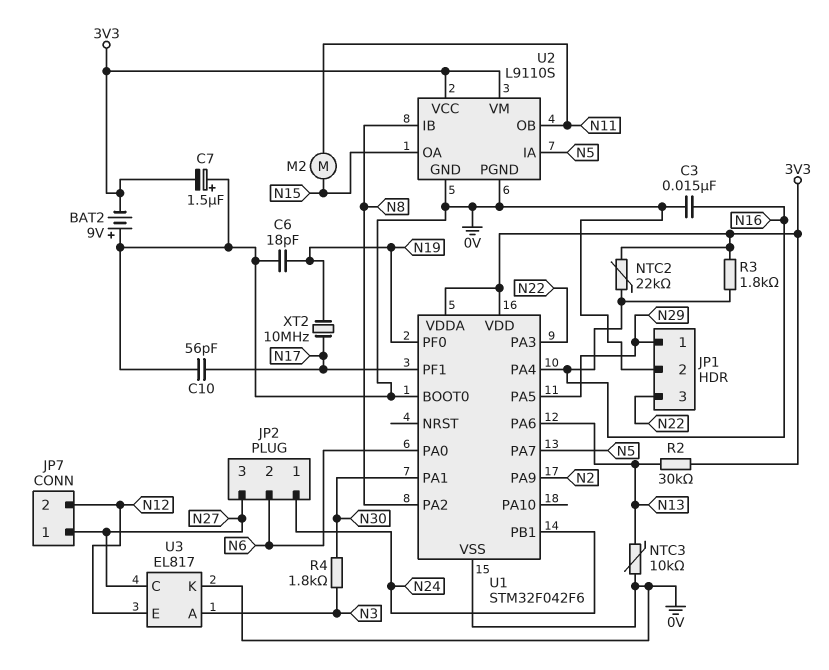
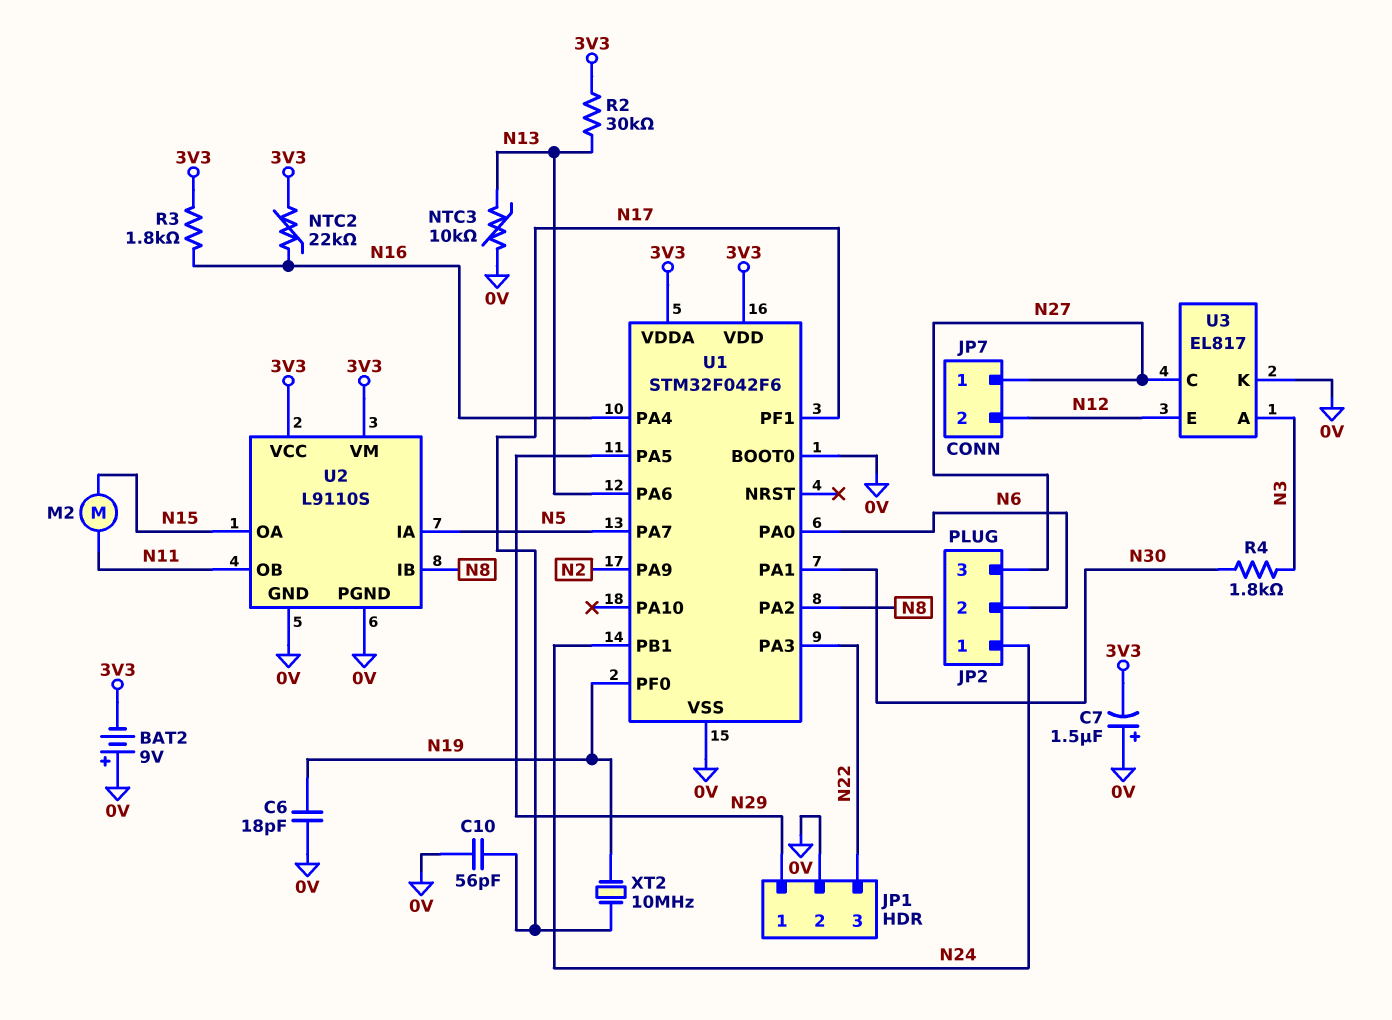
C3: 15nF (0V, N16) -> none

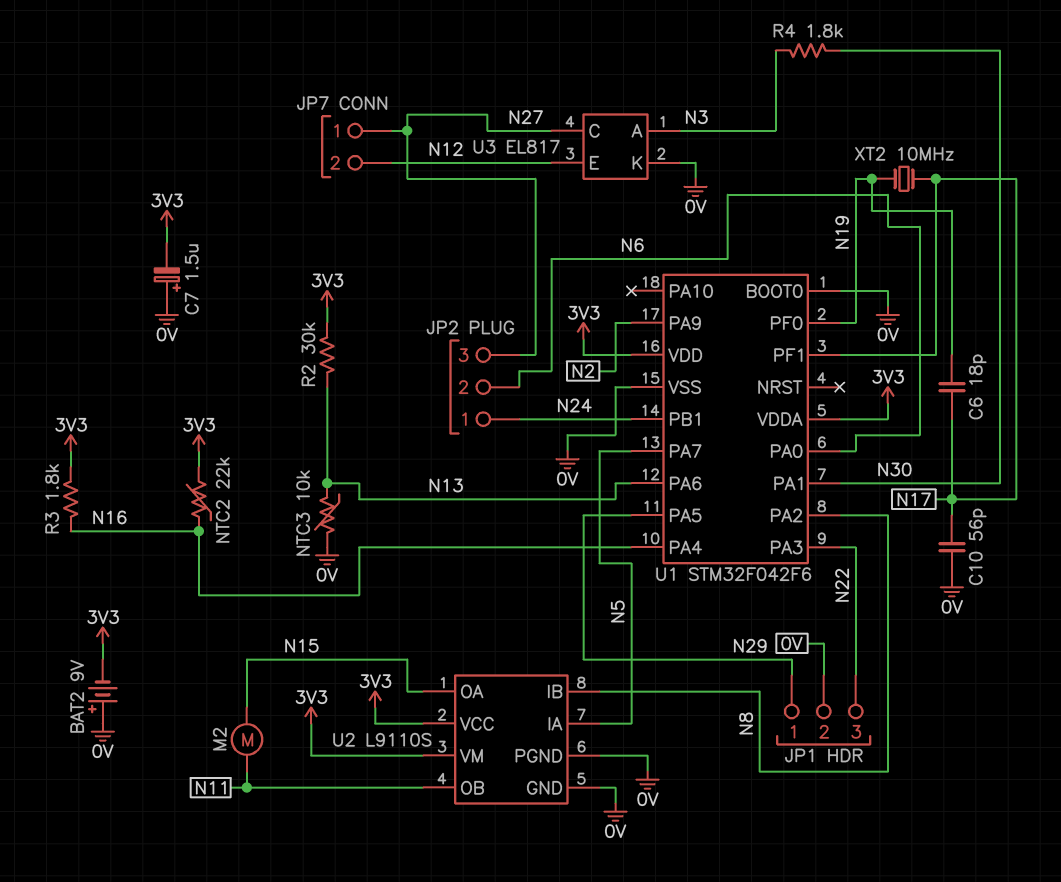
C6: 18pF (0V, N19) -> 18pF (N17, N19)

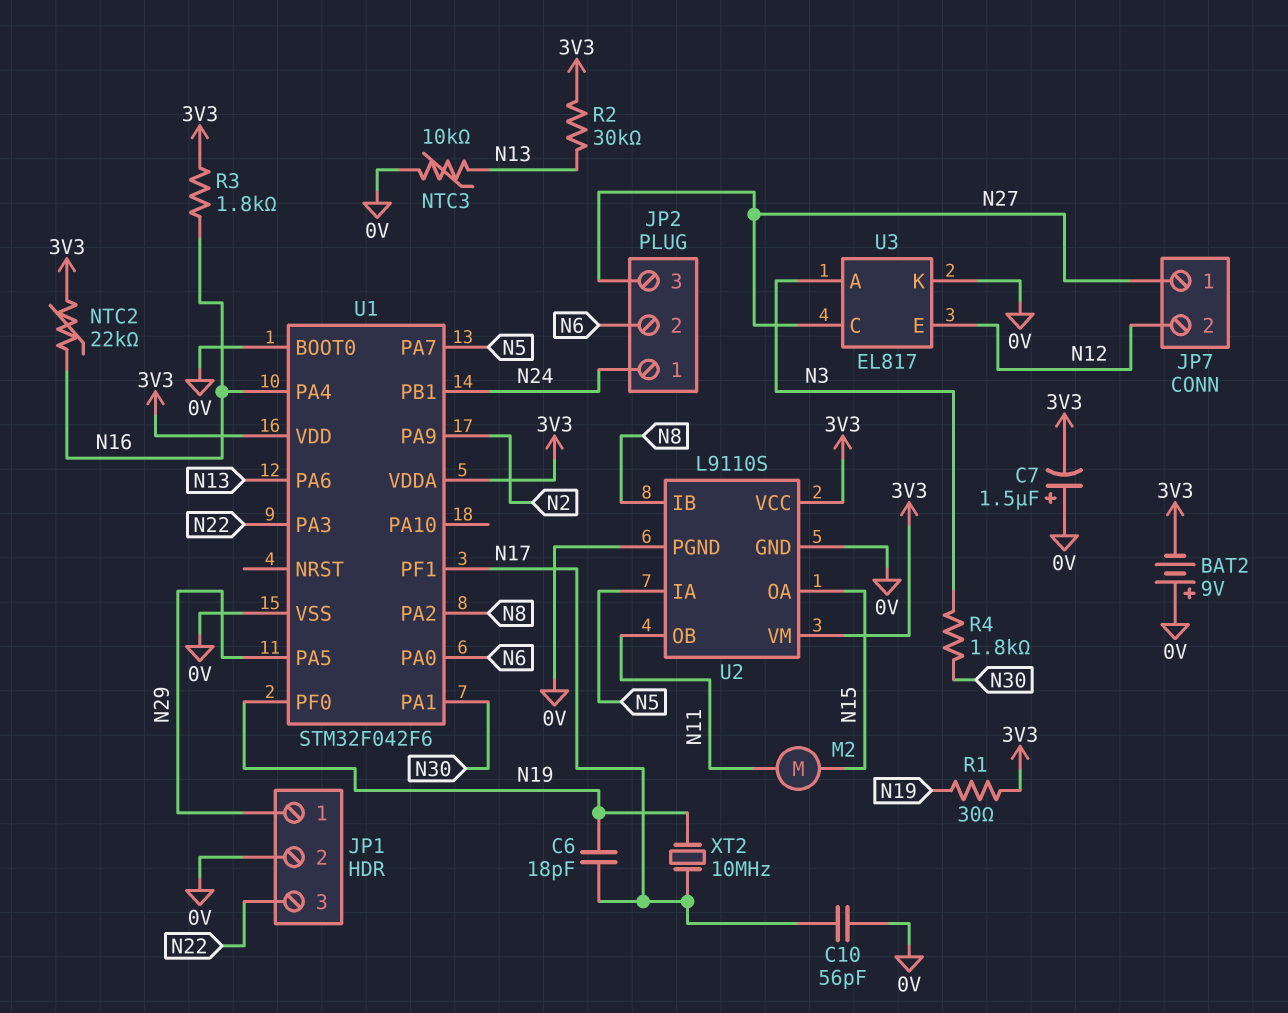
R1: none -> 30 (3V3, N19)

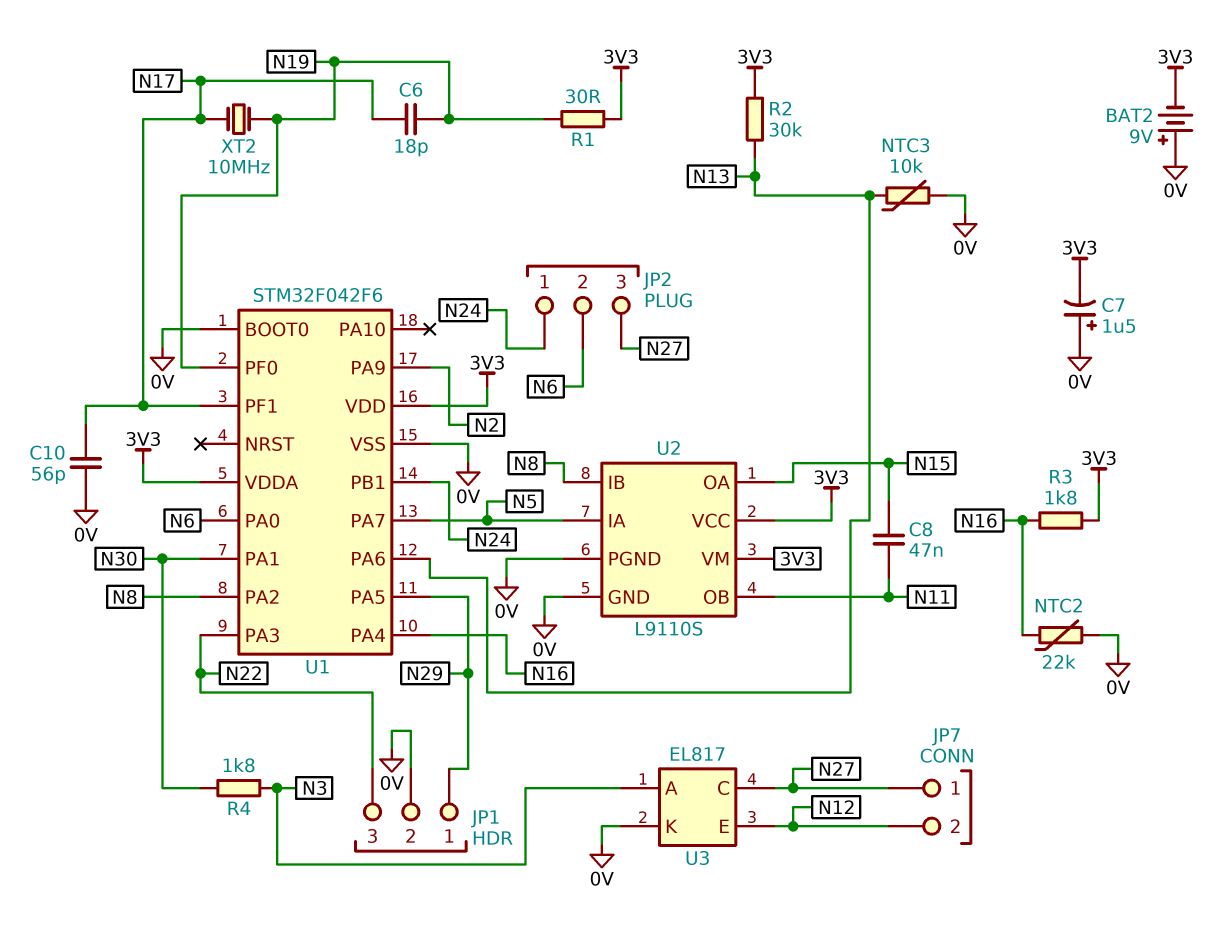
C8: none -> 47nF (N11, N15)
M2: motor (N11, N15) -> none
NTC2: 22k (3V3, N16) -> 22k (0V, N16)

